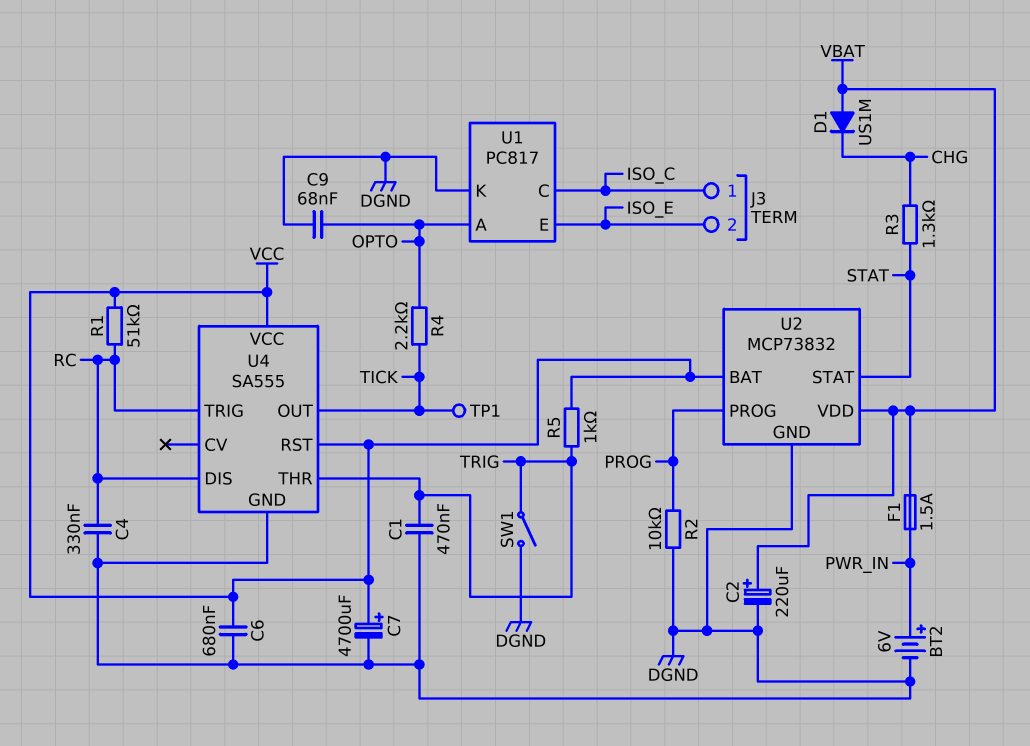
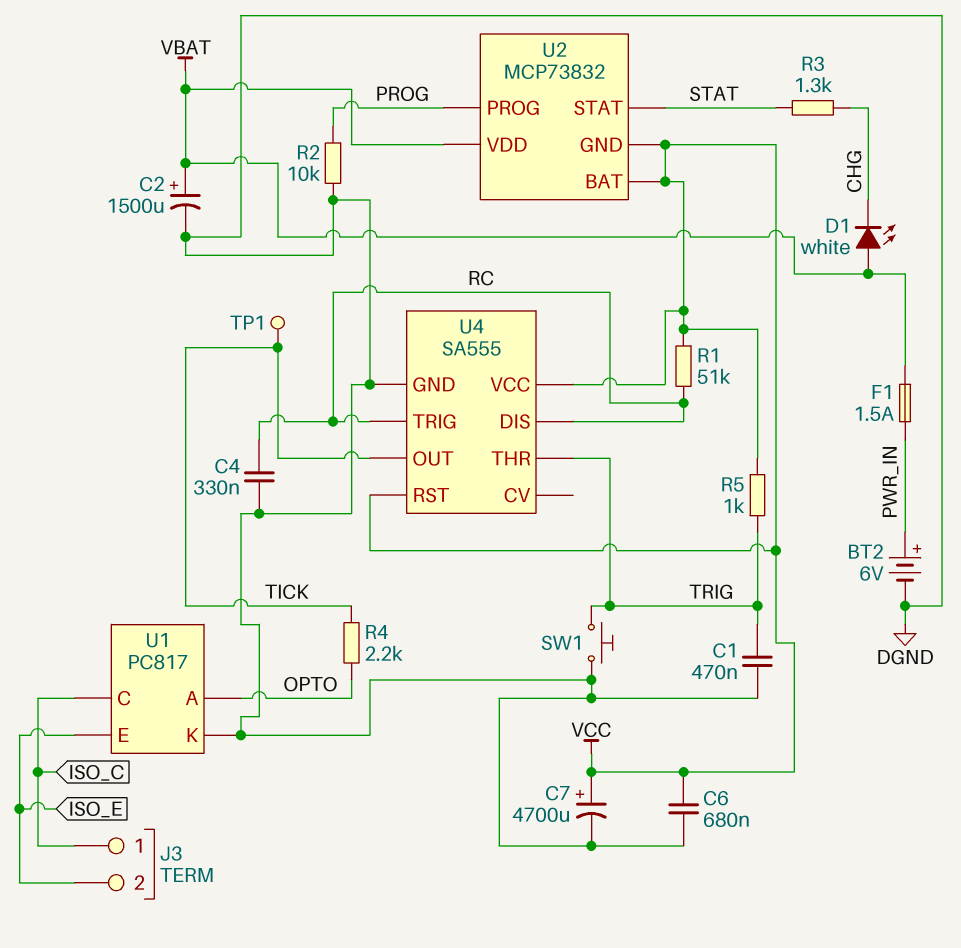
C2: 220uF (plus VBAT, minus DGND) -> 1500uF (plus VBAT, minus DGND)
C9: 68nF (DGND, OPTO) -> none
D1: diode US1M (A VBAT, K CHG) -> LED white (A VBAT, K CHG)
SW1: switch (DGND, TRIG) -> button (DGND, TRIG)
U2 pin GND: DGND -> VCC

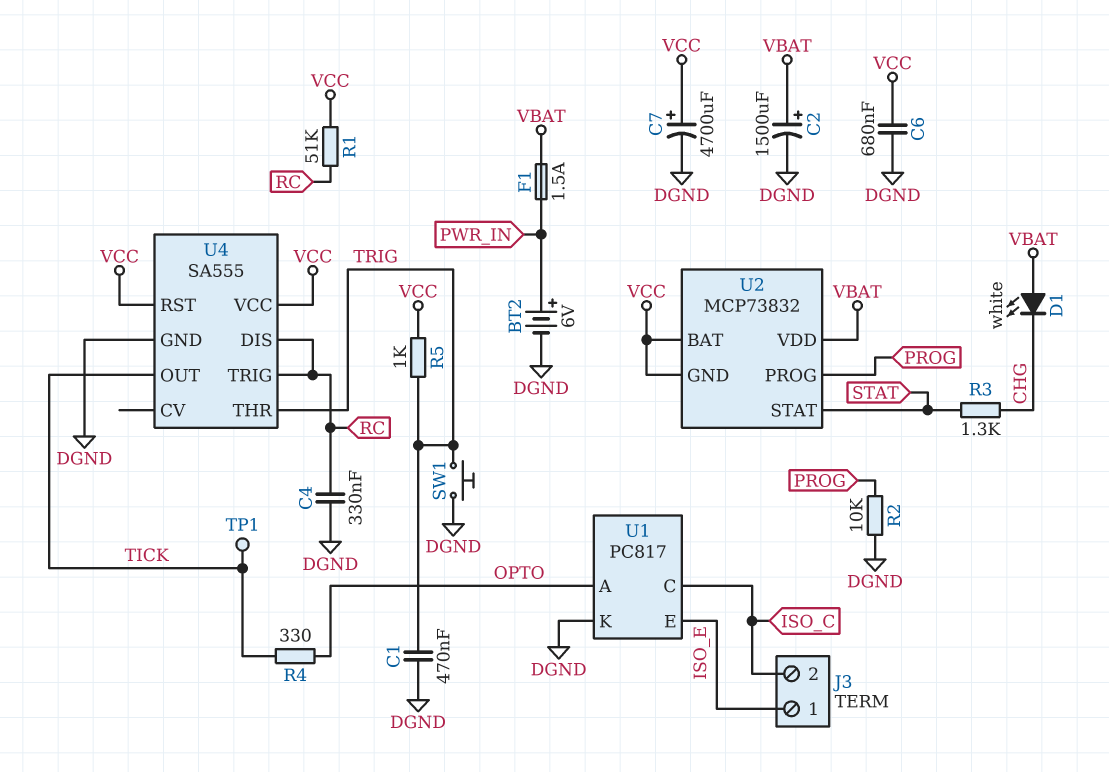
J3 pin 1: ISO_C -> ISO_E
J3 pin 2: ISO_E -> ISO_C
R4: 2.2k (OPTO, TICK) -> 330 (OPTO, TICK)

